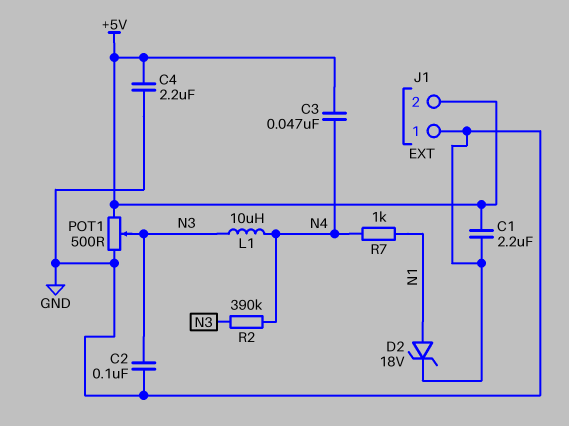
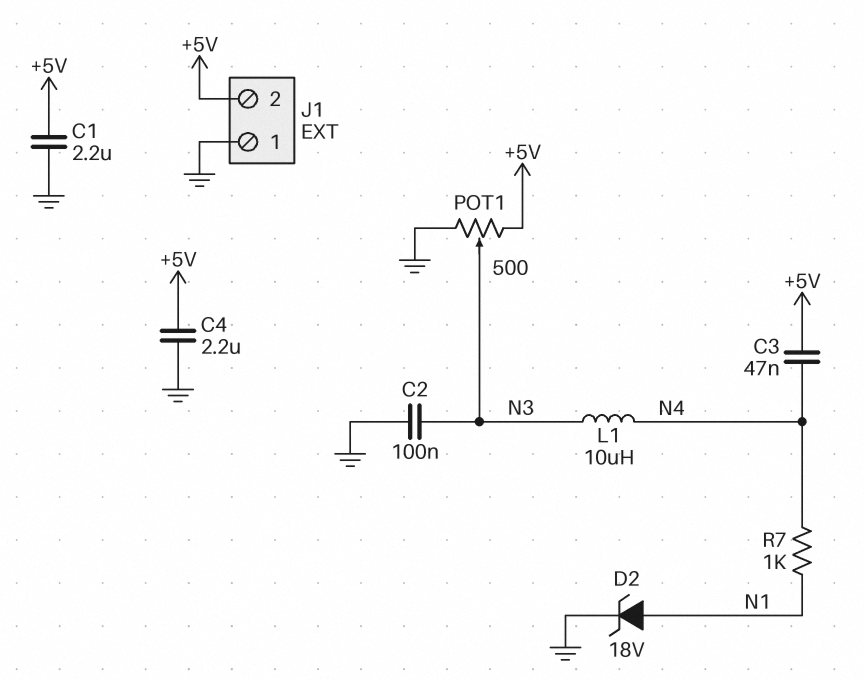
R2: 390k (N3, N4) -> none

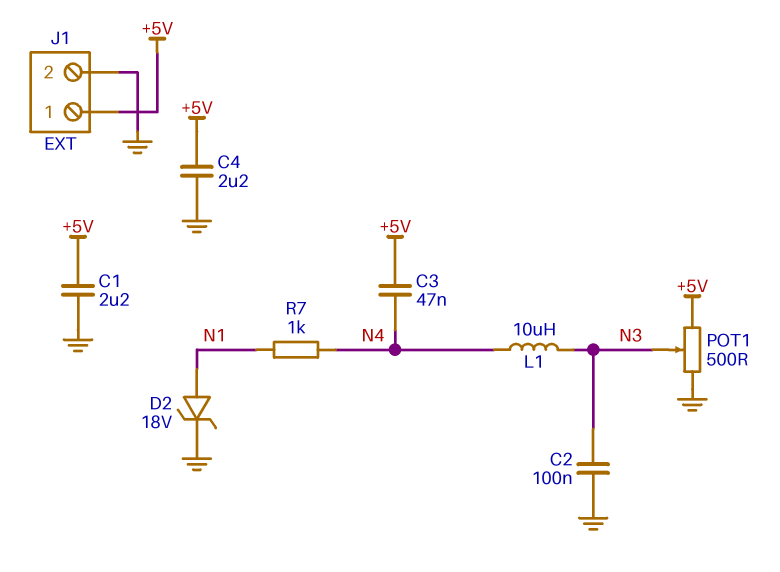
J1 pin 1: GND -> +5V
J1 pin 2: +5V -> GND

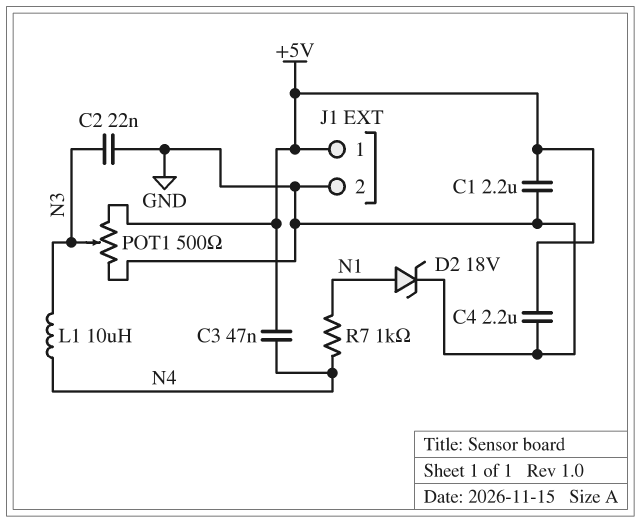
C2: 100nF (GND, N3) -> 22nF (GND, N3)

